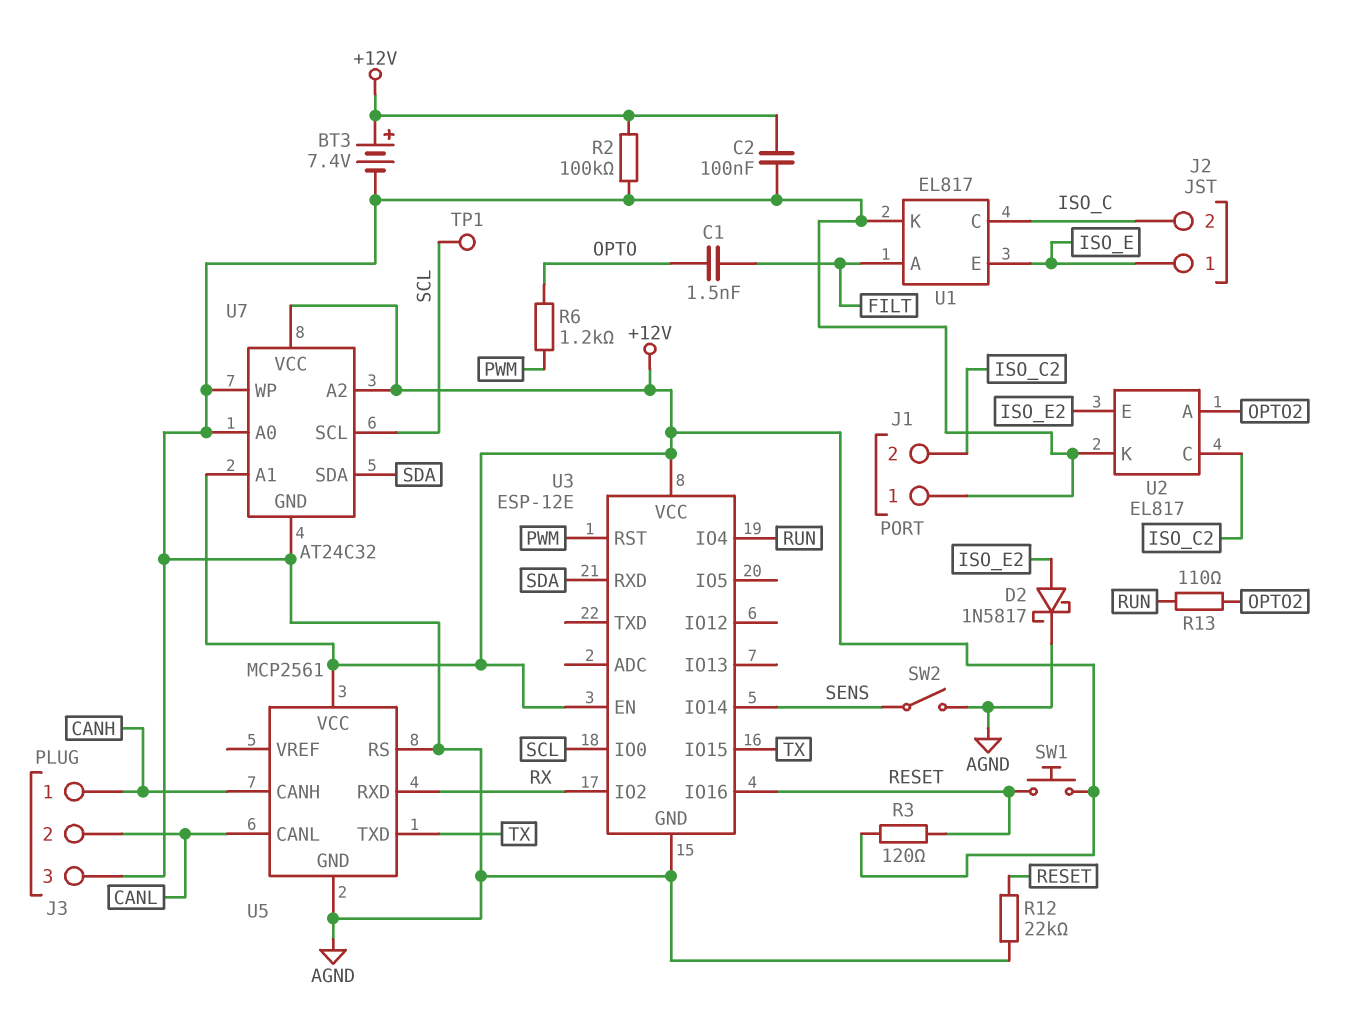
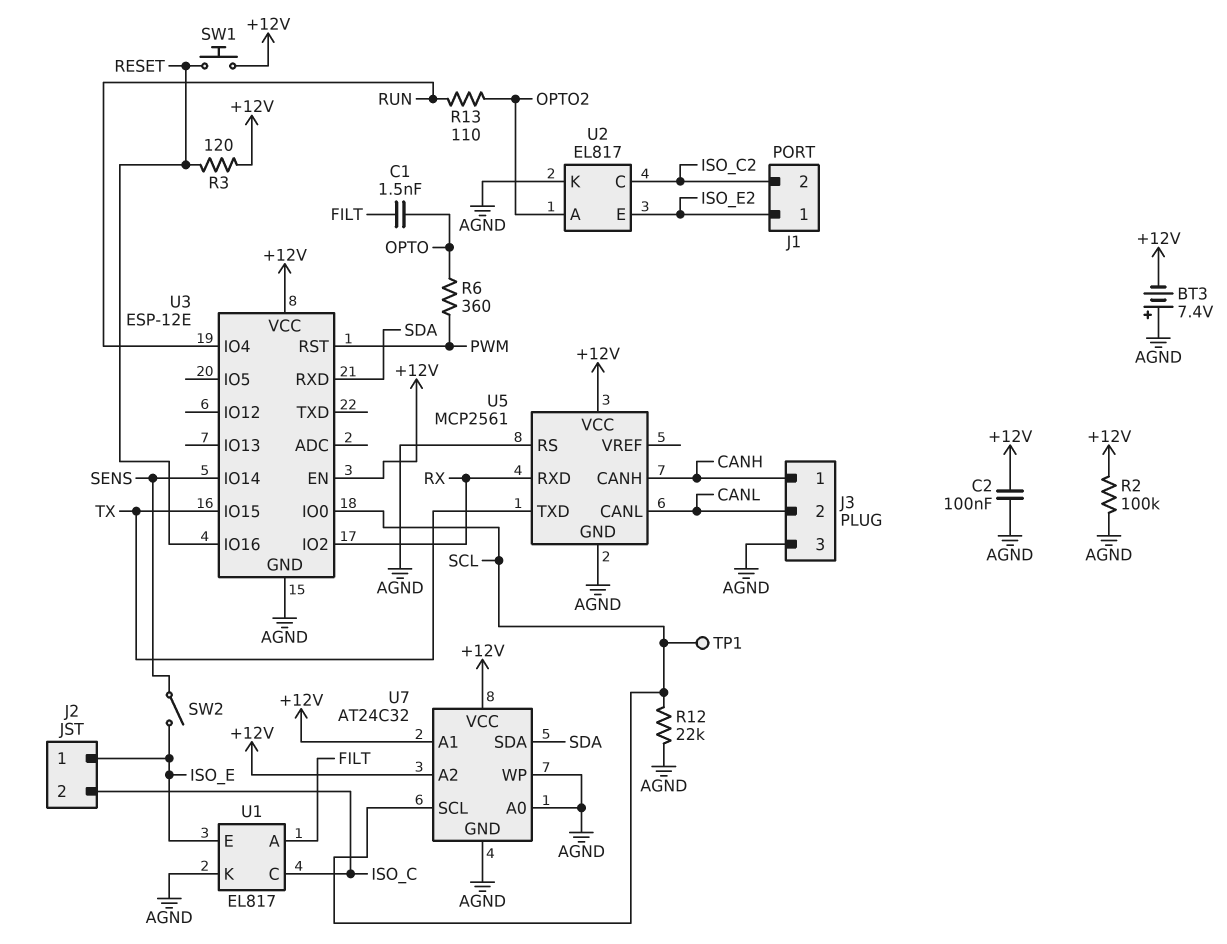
BT3: 7.4V (plus +12V, minus AGND) -> 7.4V (plus AGND, minus +12V)
D2: schottky 1N5817 (A ISO_E2, K AGND) -> none
J1 pin 1: AGND -> ISO_E2
R6: 1.2k (OPTO, PWM) -> 360 (OPTO, PWM)
R12: 22k (AGND, RESET) -> 22k (AGND, SCL)
SW2: switch (AGND, SENS) -> switch (ISO_E, SENS)

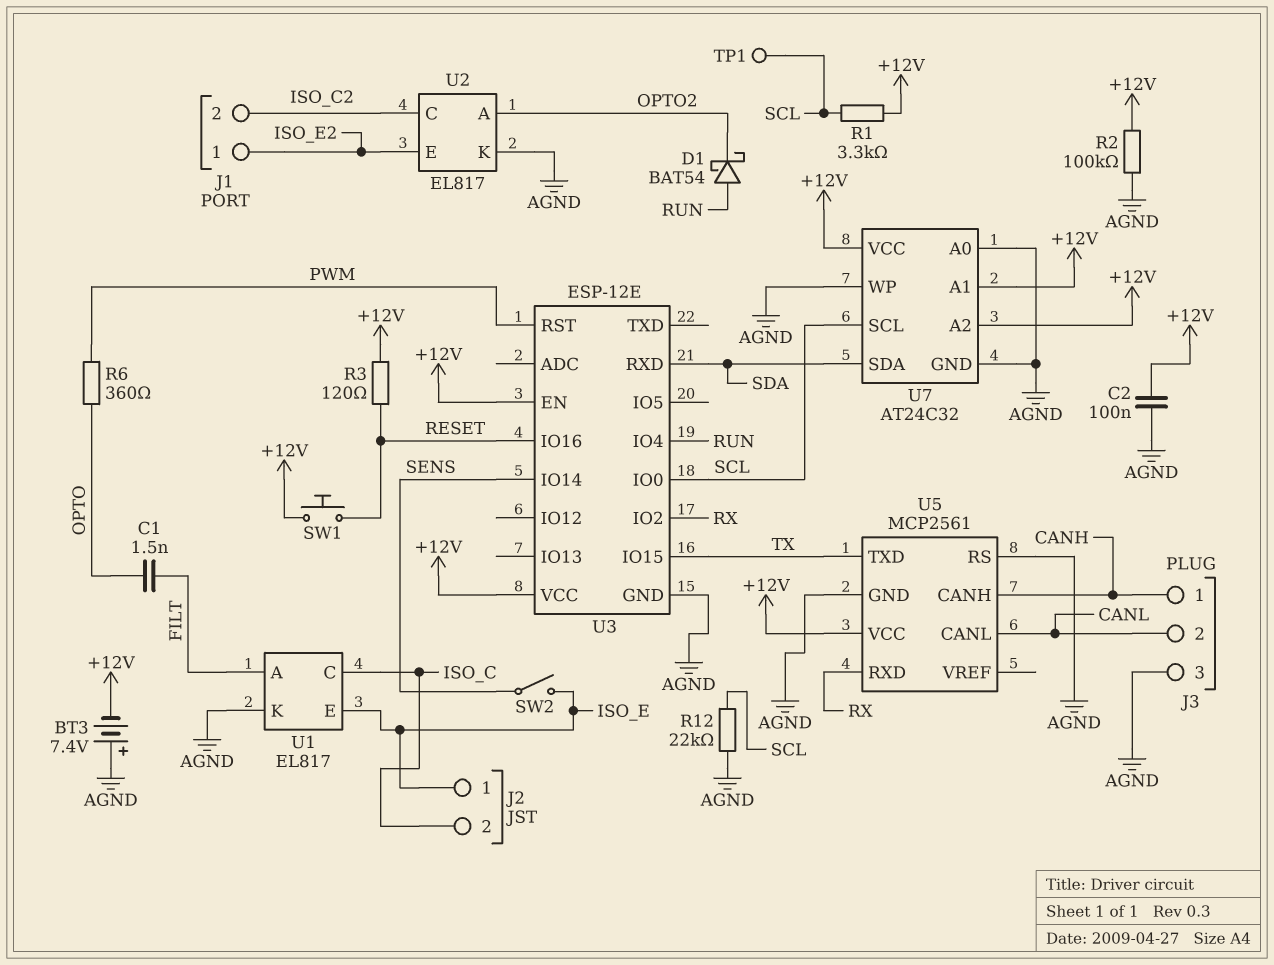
D1: none -> schottky BAT54 (A RUN, K OPTO2)
R1: none -> 3.3k (+12V, SCL)
R13: 110 (OPTO2, RUN) -> none

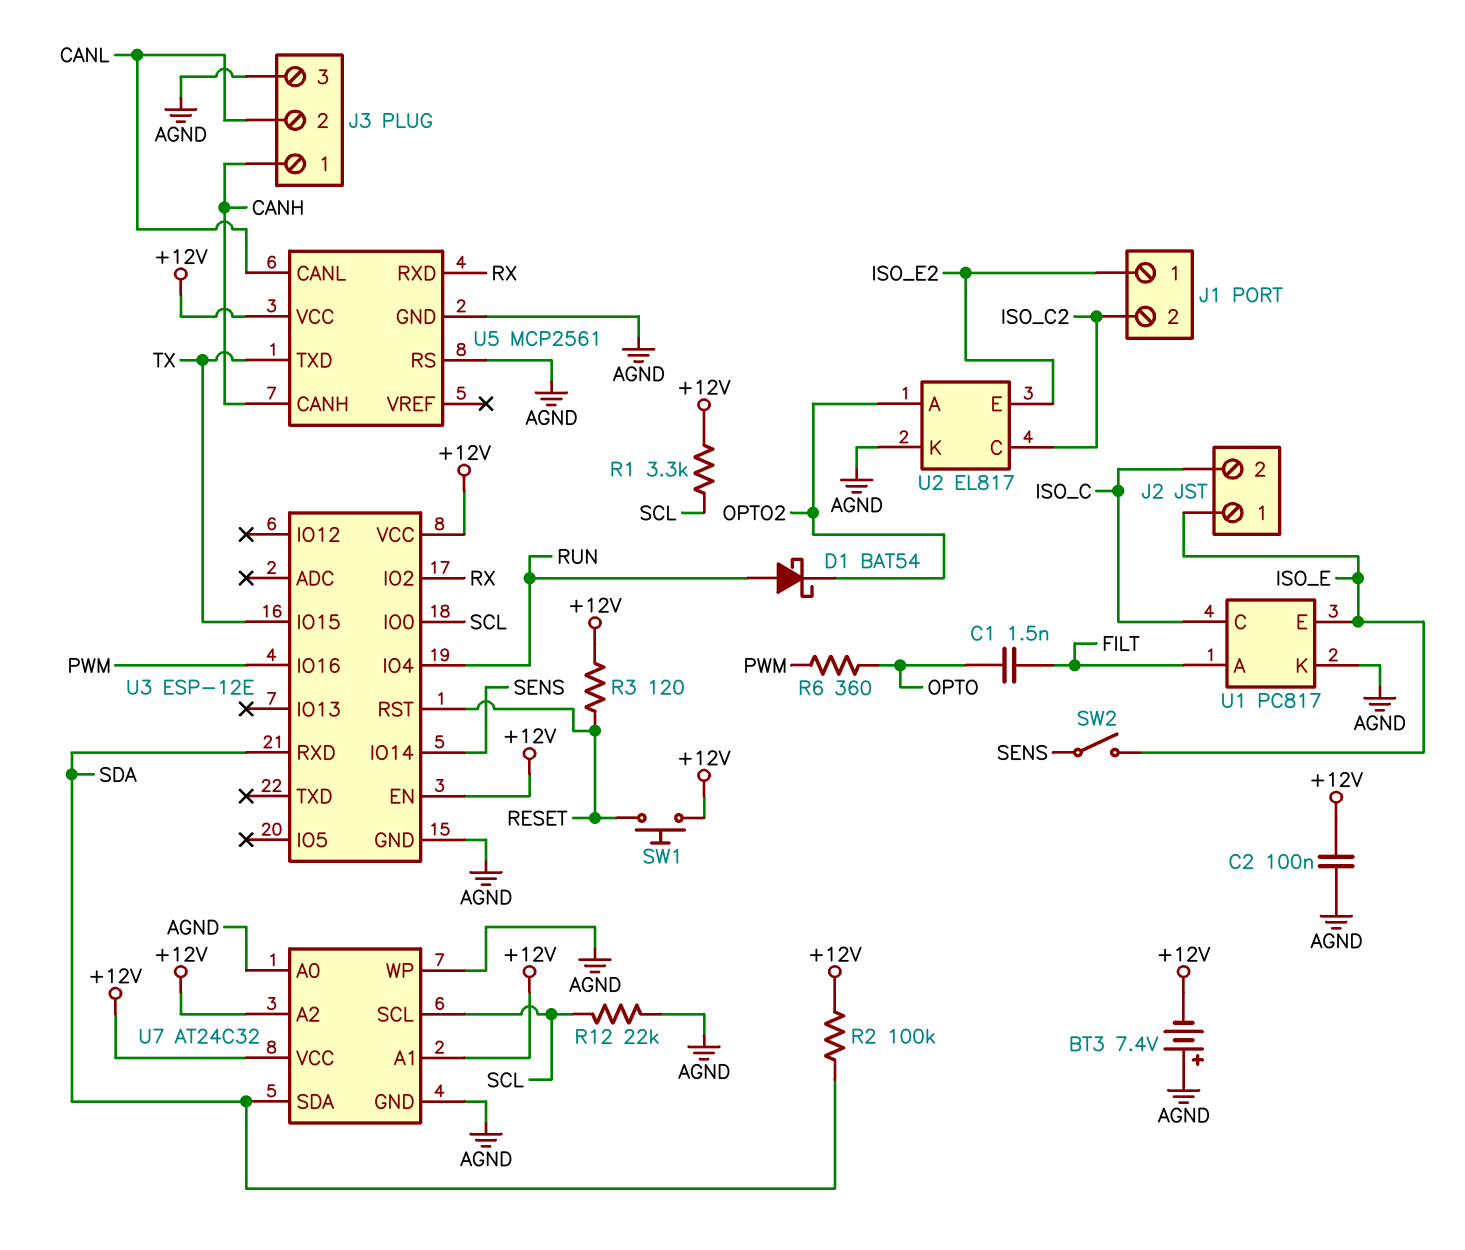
R2: 100k (+12V, AGND) -> 100k (+12V, SDA)
TP1: test point (SCL) -> none
U1: EL817 -> PC817
U3 pin IO16: RESET -> PWM
U3 pin RST: PWM -> RESET

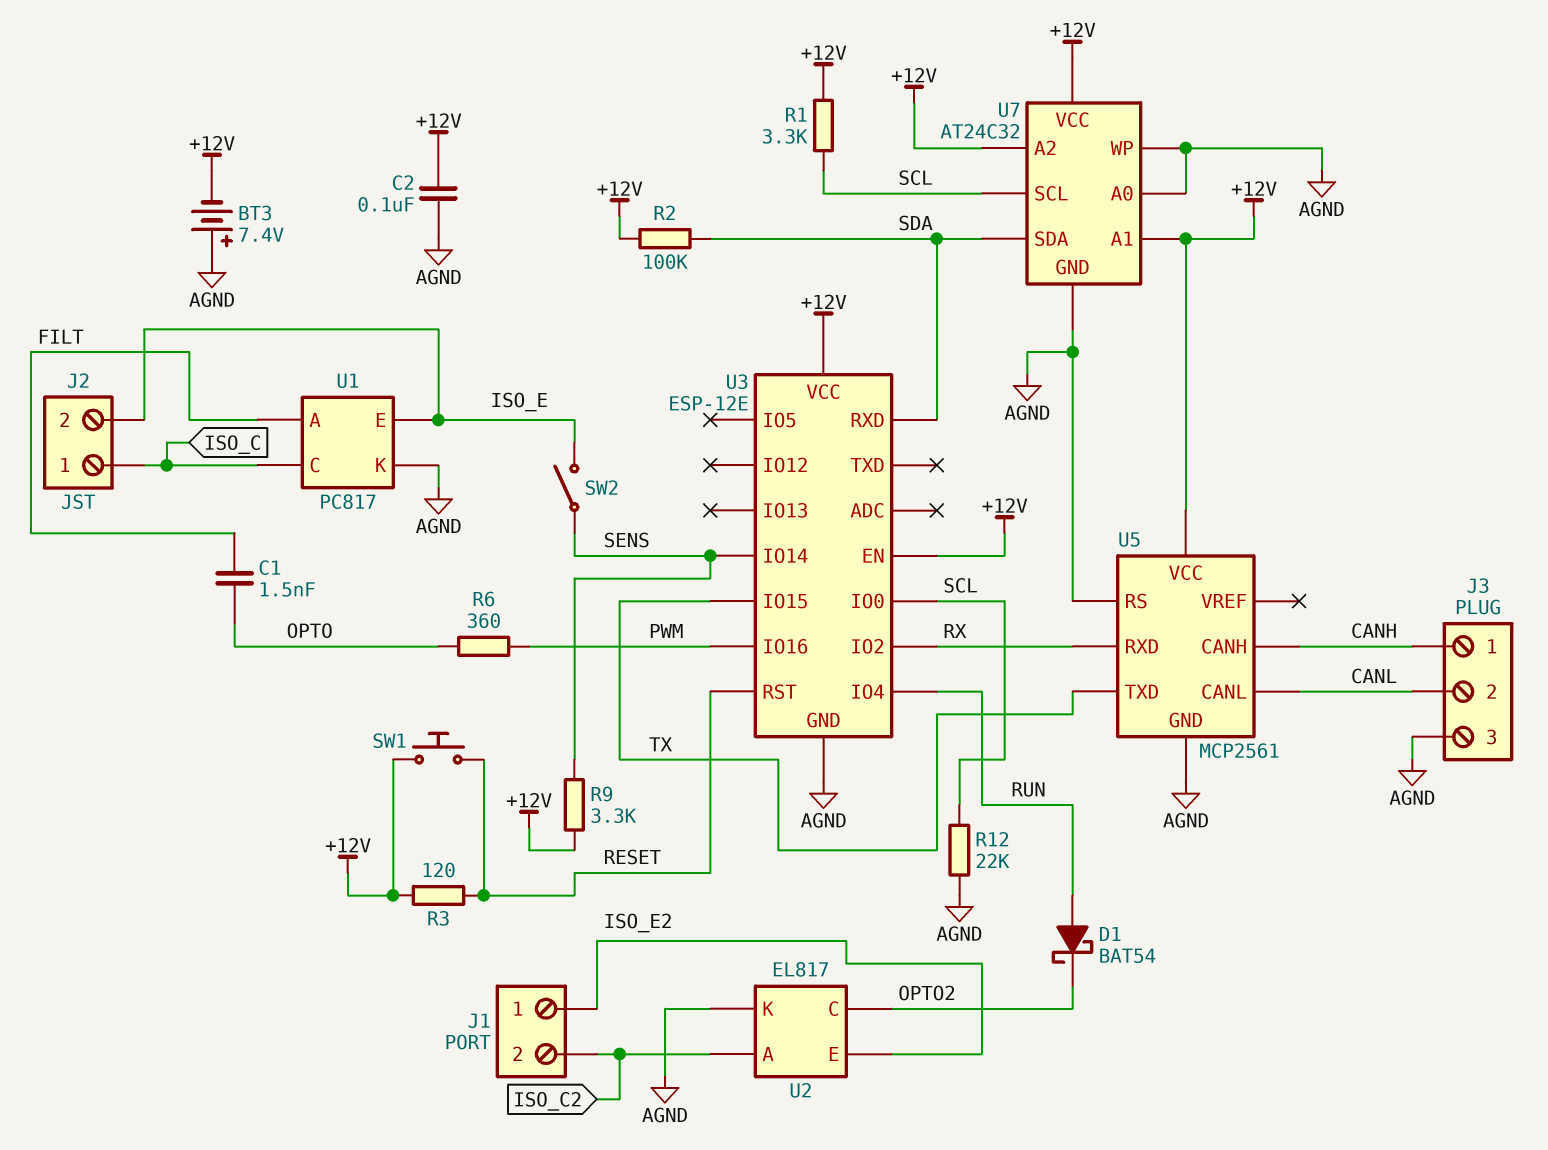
J2 pin 1: ISO_E -> ISO_C
J2 pin 2: ISO_C -> ISO_E
R9: none -> 3.3k (+12V, SENS)
U2 pin A: OPTO2 -> ISO_C2
U2 pin C: ISO_C2 -> OPTO2

